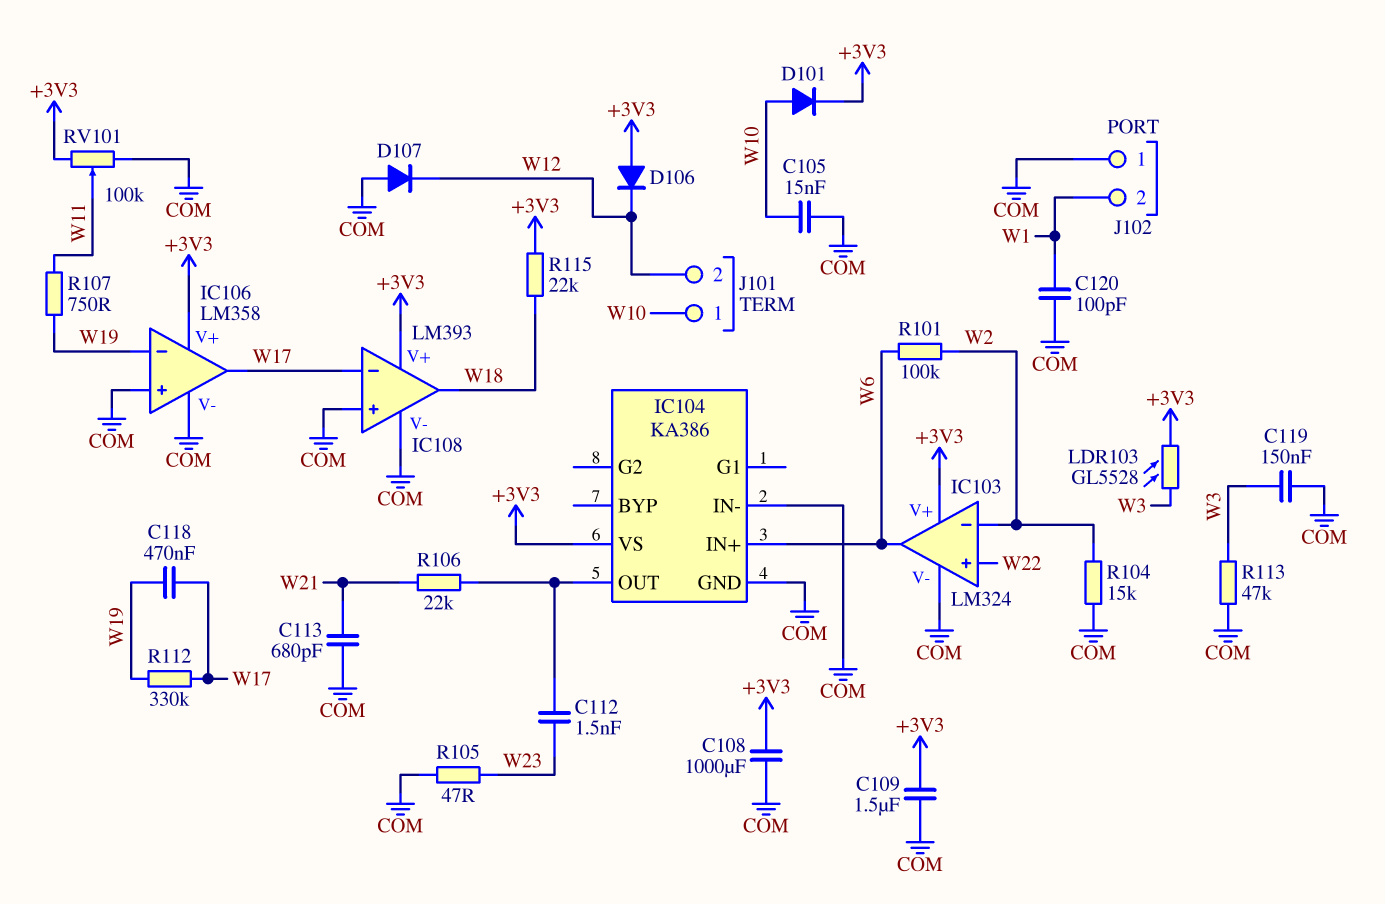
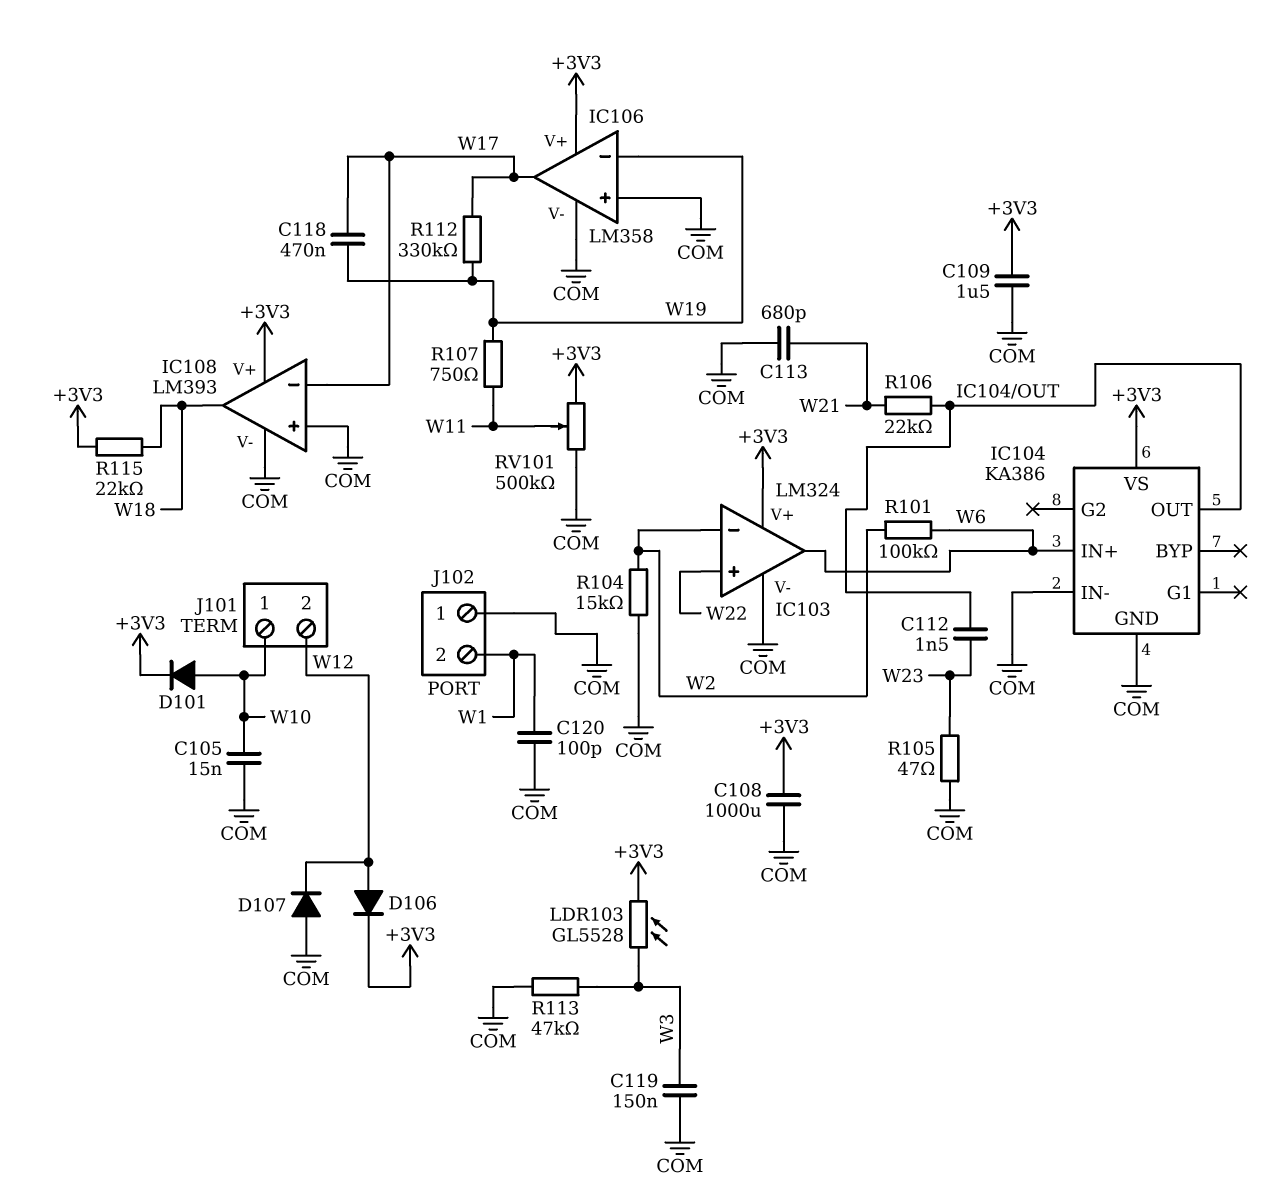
D106: diode (A +3V3, K W12) -> diode (A W12, K +3V3)
RV101: 100k (+3V3, COM, wiper W11) -> 500k (+3V3, COM, wiper W11)

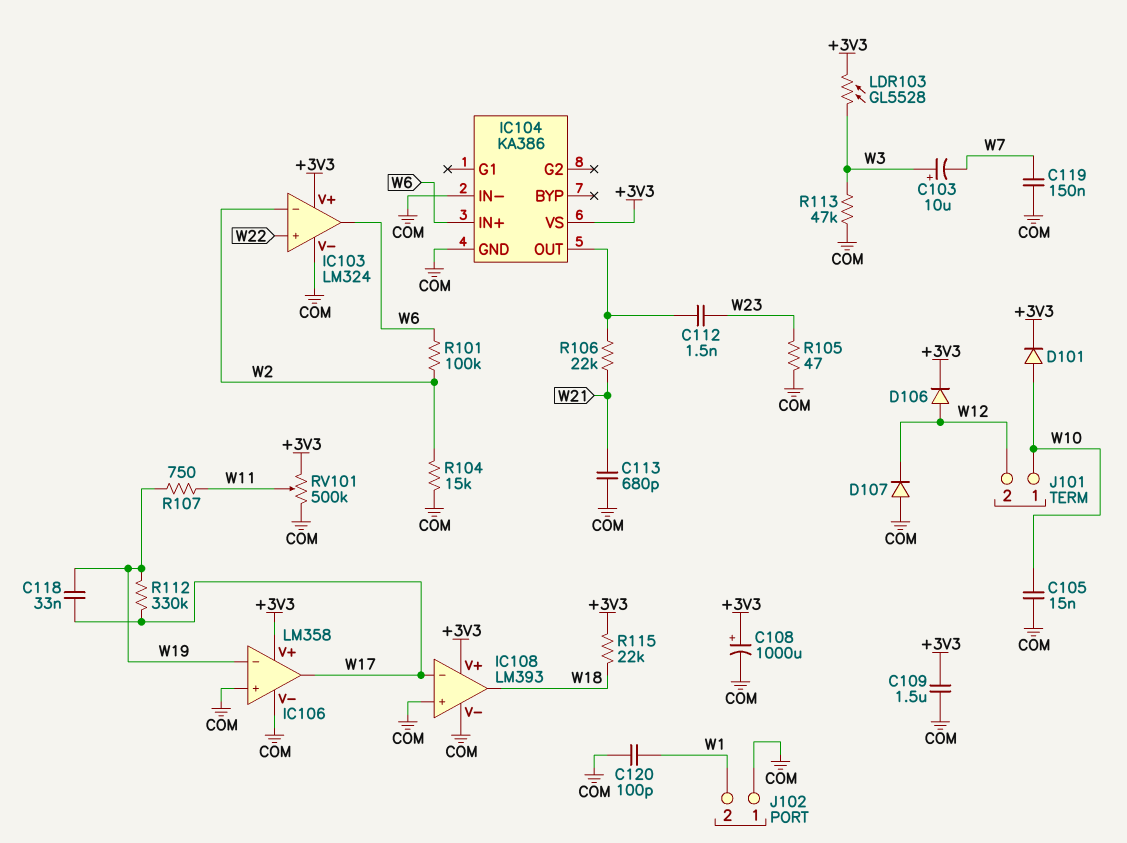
C103: none -> 10uF (plus W3, minus W7)
C108: 1000uF (+3V3, COM) -> 1000uF (plus +3V3, minus COM)
C118: 470nF (W17, W19) -> 33nF (W17, W19)
C119: 150nF (COM, W3) -> 150nF (COM, W7)

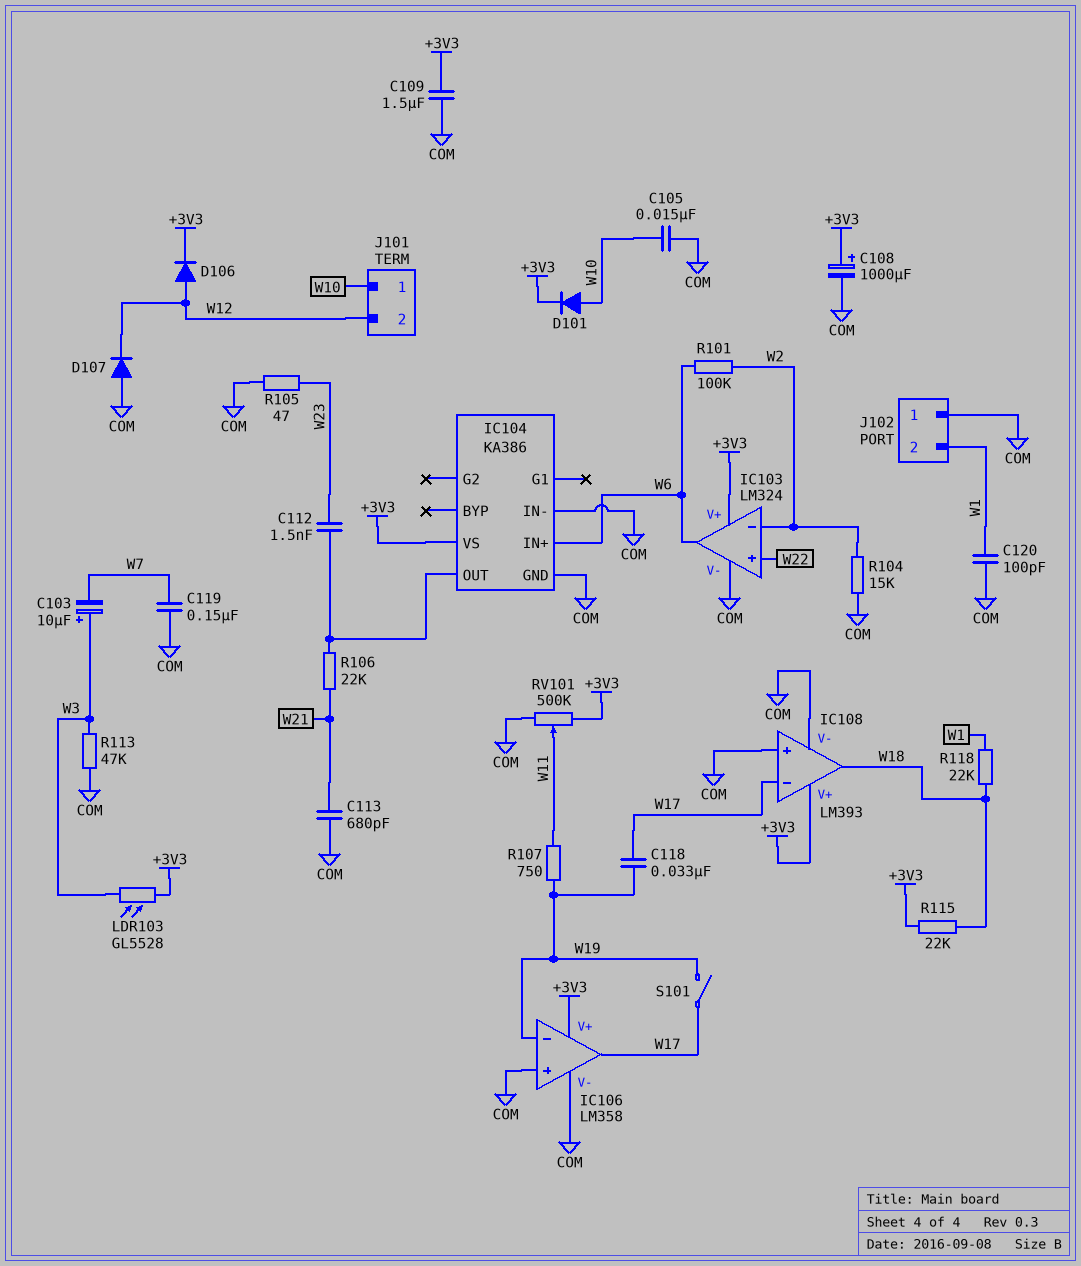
R112: 330k (W17, W19) -> none
R118: none -> 22k (W1, W18)
S101: none -> switch (W17, W19)

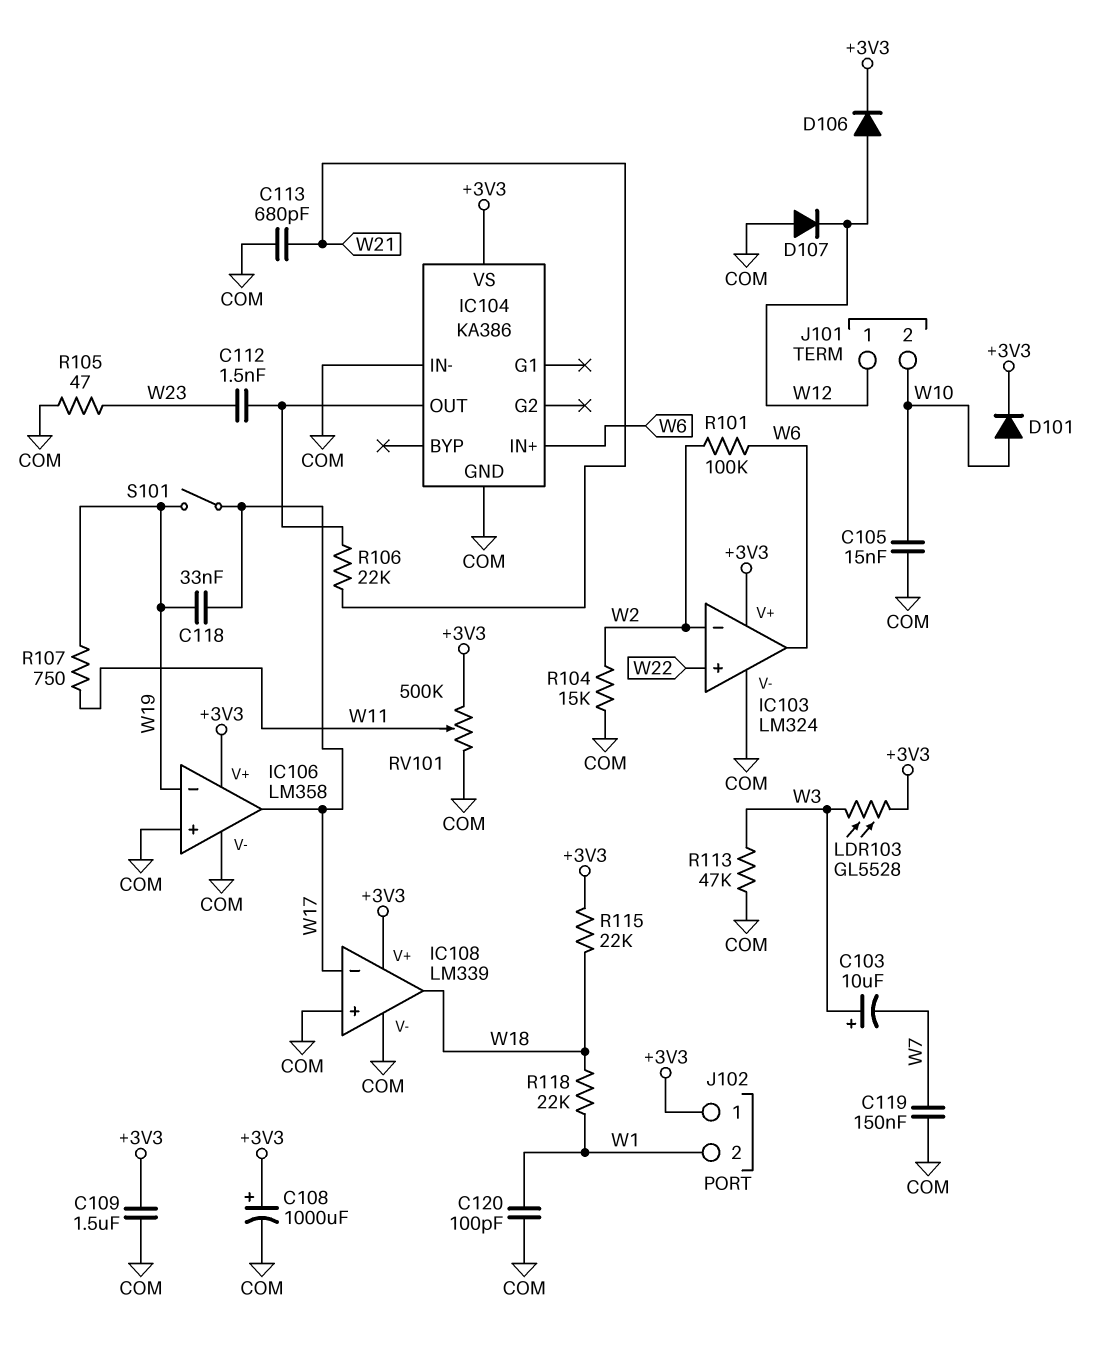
IC108: LM393 -> LM339
J101 pin 1: W10 -> W12
J101 pin 2: W12 -> W10
J102 pin 1: COM -> +3V3

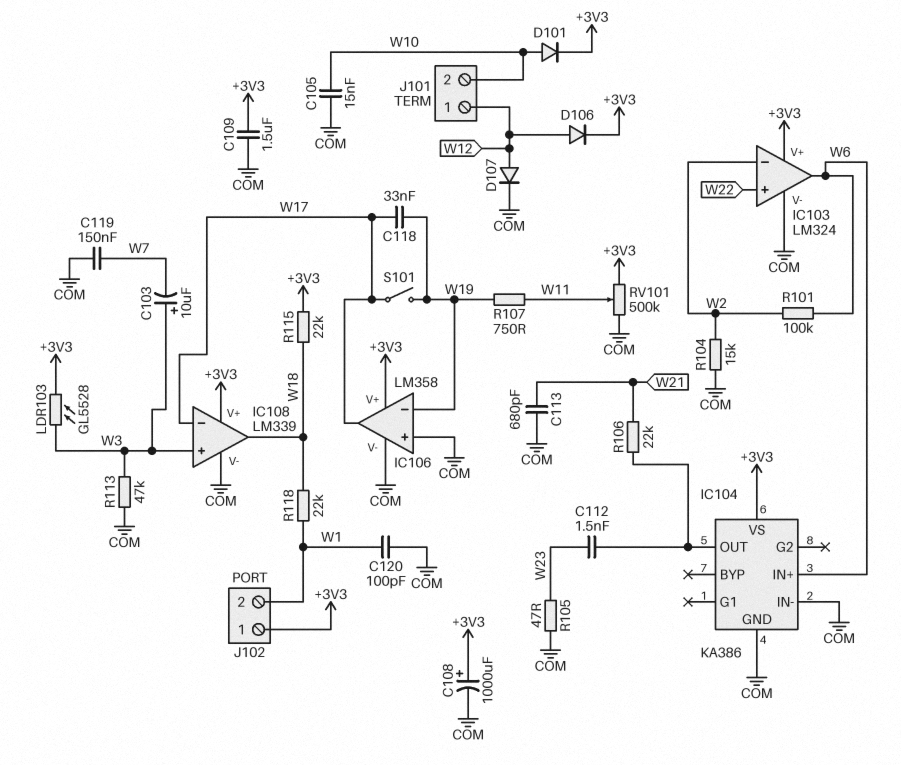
D107: diode (A COM, K W12) -> diode (A W12, K COM)
IC108 pin in+: COM -> W3

